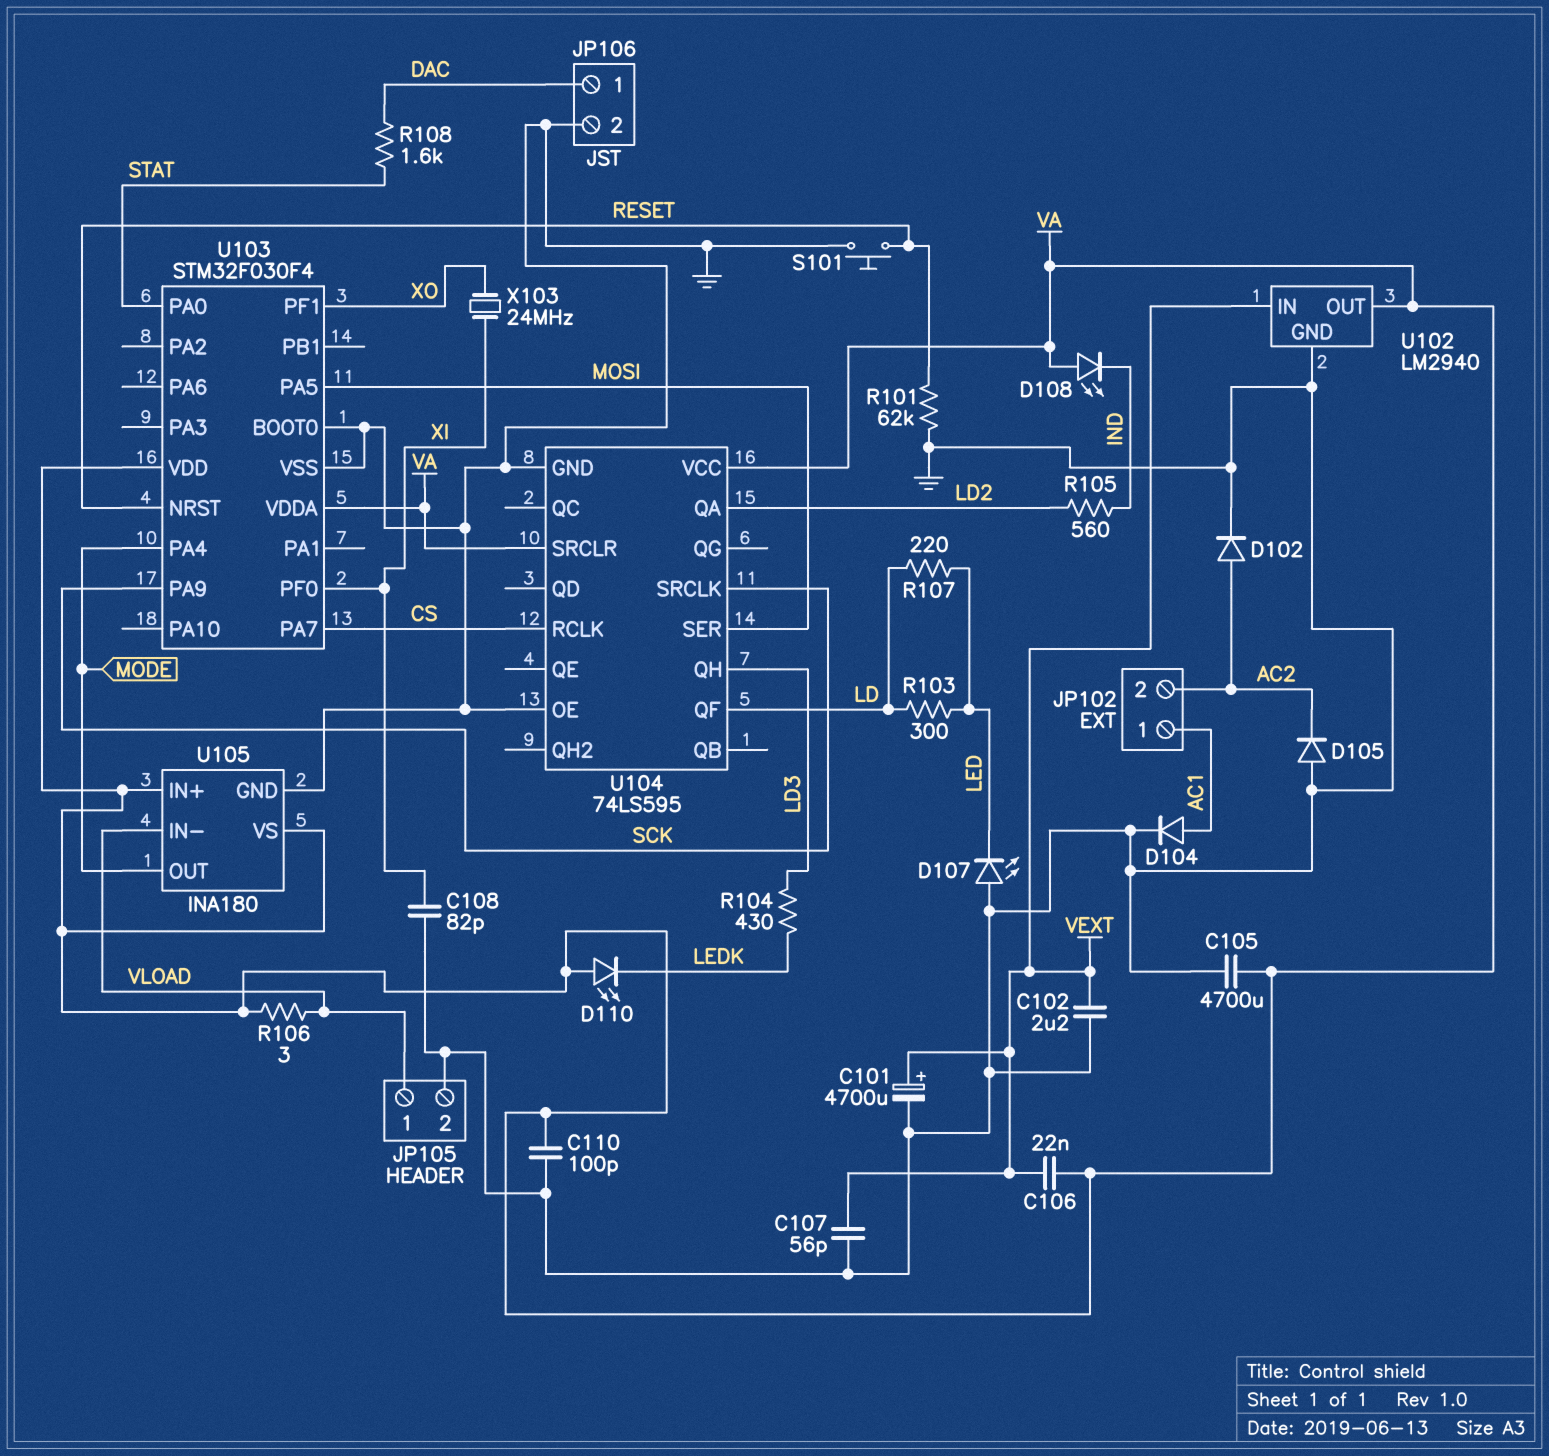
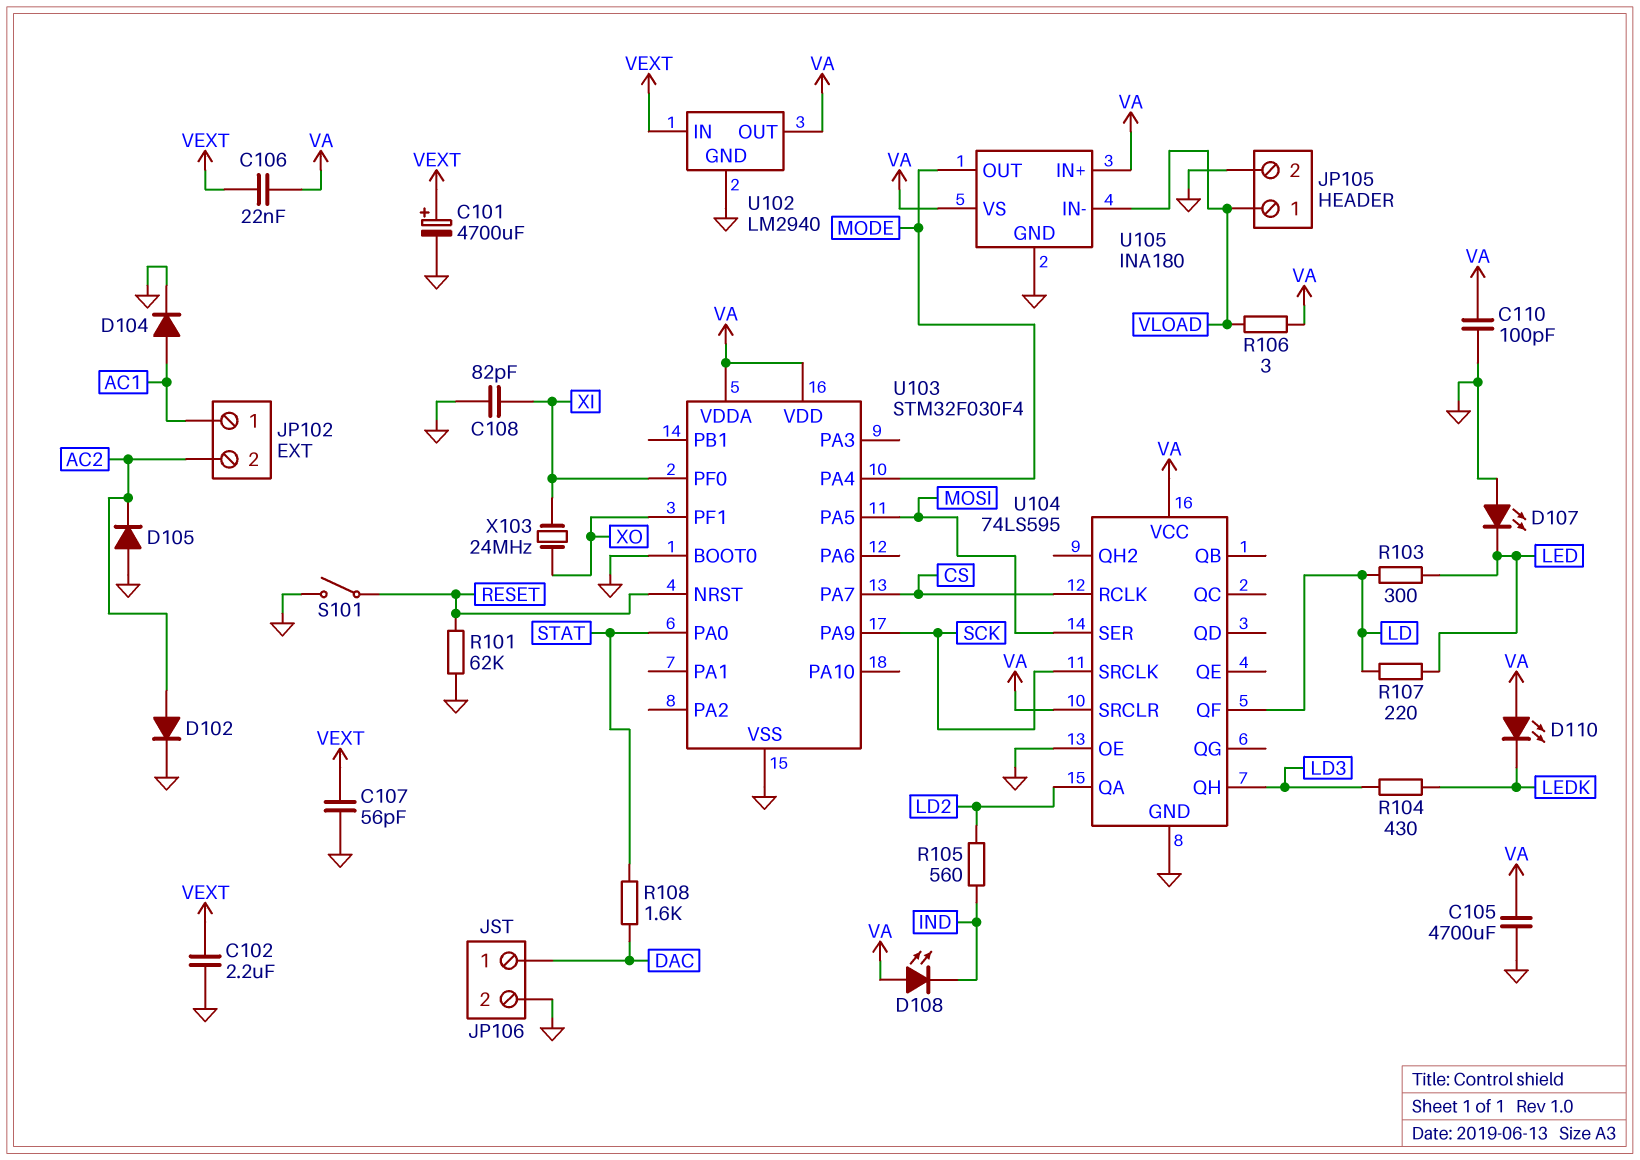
S101: button (GND, RESET) -> switch (GND, RESET)

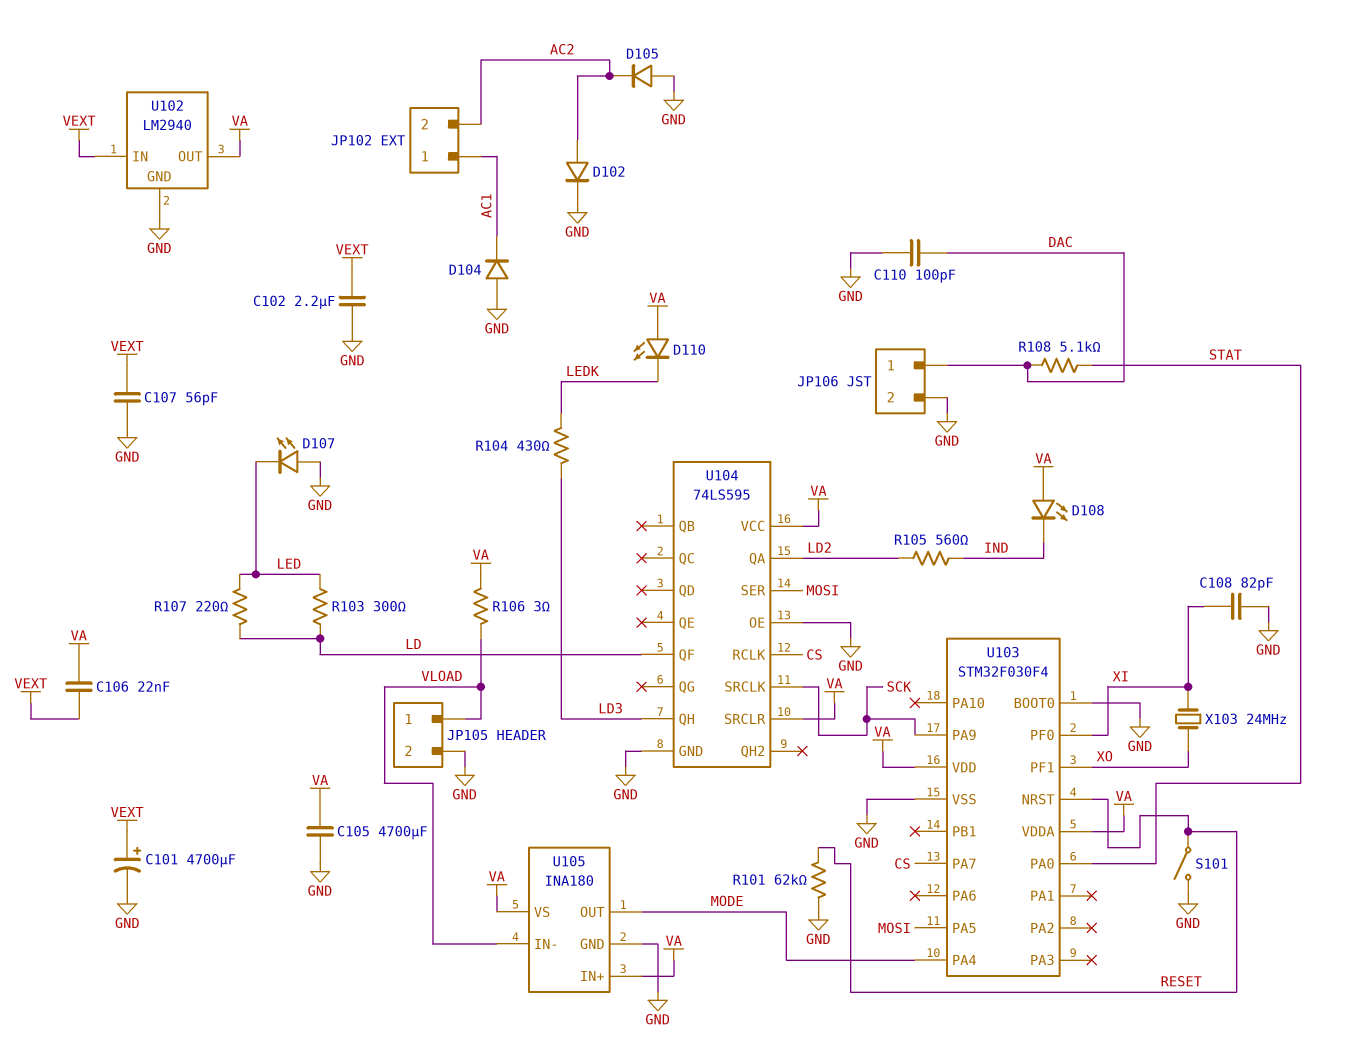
C110: 100pF (GND, VA) -> 100pF (DAC, GND)
D104: diode (A AC1, K GND) -> diode (A GND, K AC1)
R108: 1.6k (DAC, STAT) -> 5.1k (DAC, STAT)

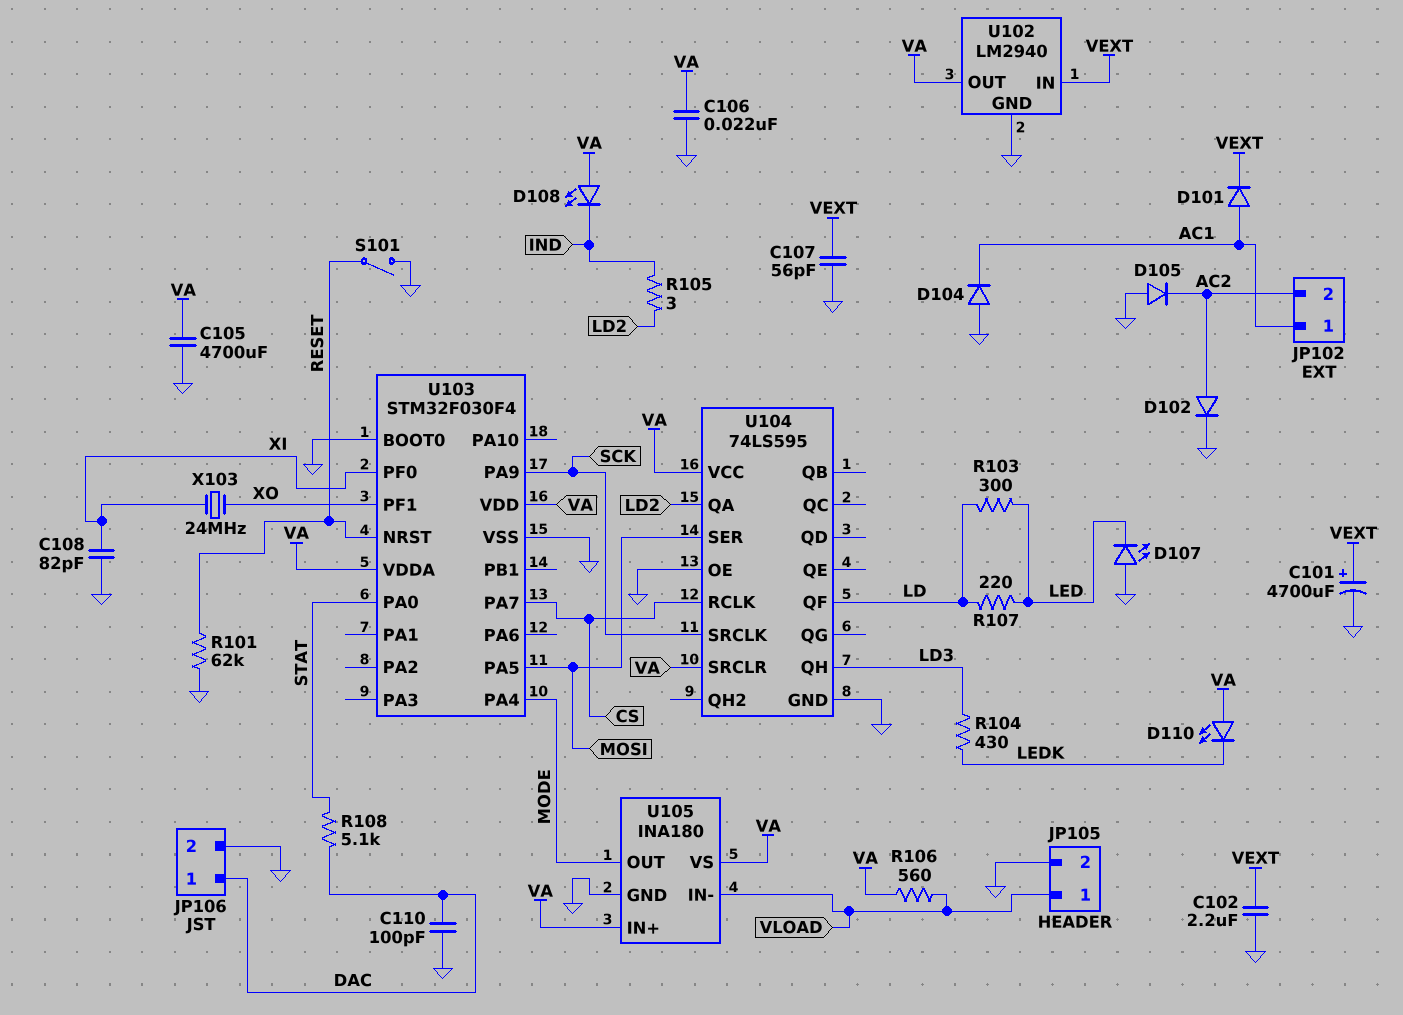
C106: 22nF (VA, VEXT) -> 22nF (GND, VA)
D101: none -> diode (A AC1, K VEXT)
R105: 560 (IND, LD2) -> 3 (IND, LD2)
R106: 3 (VA, VLOAD) -> 560 (VA, VLOAD)

